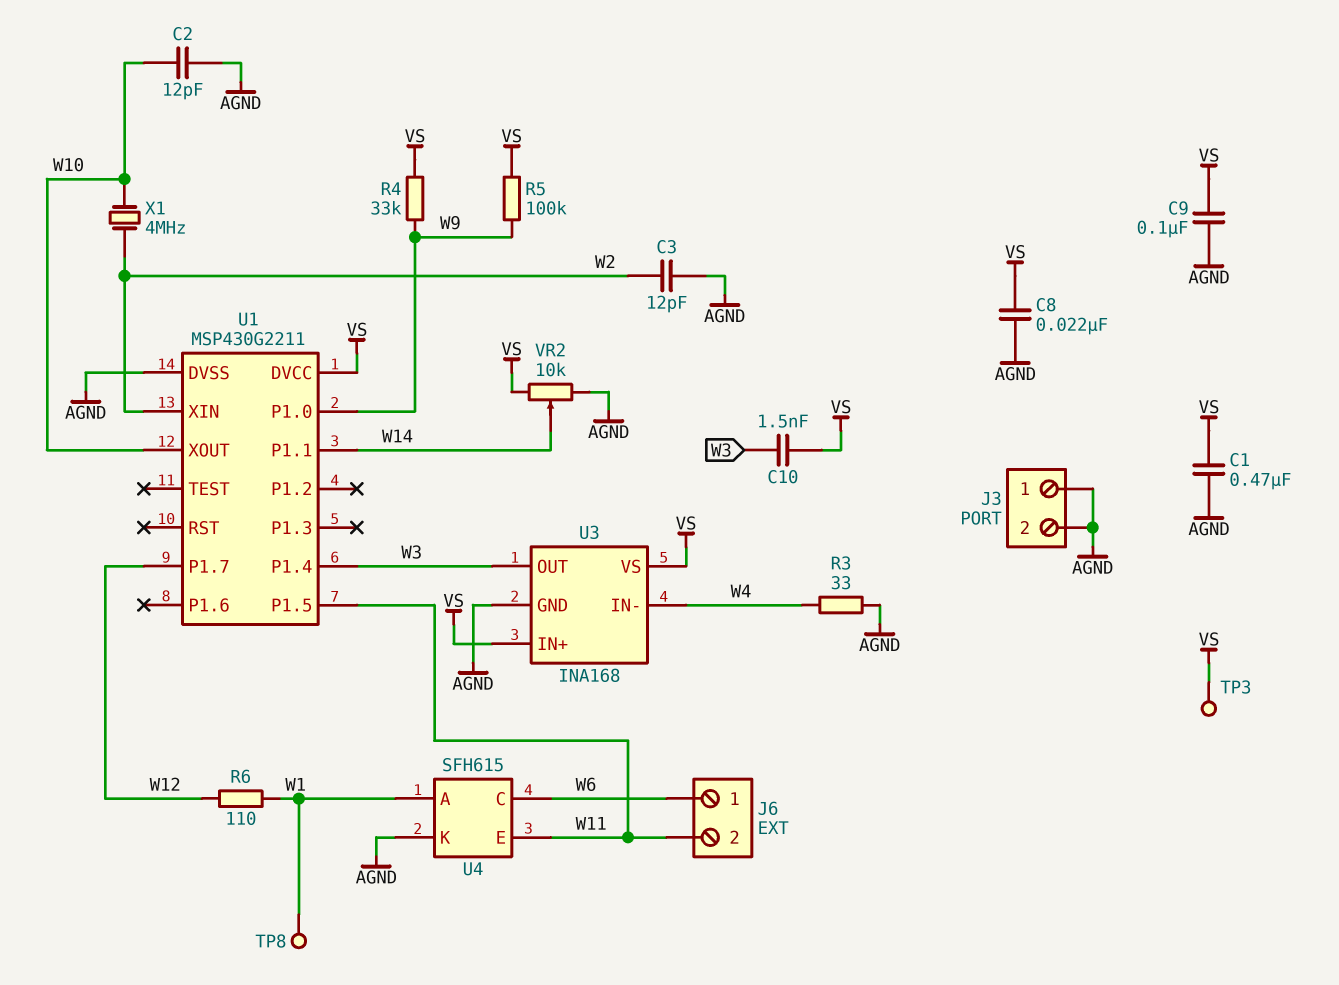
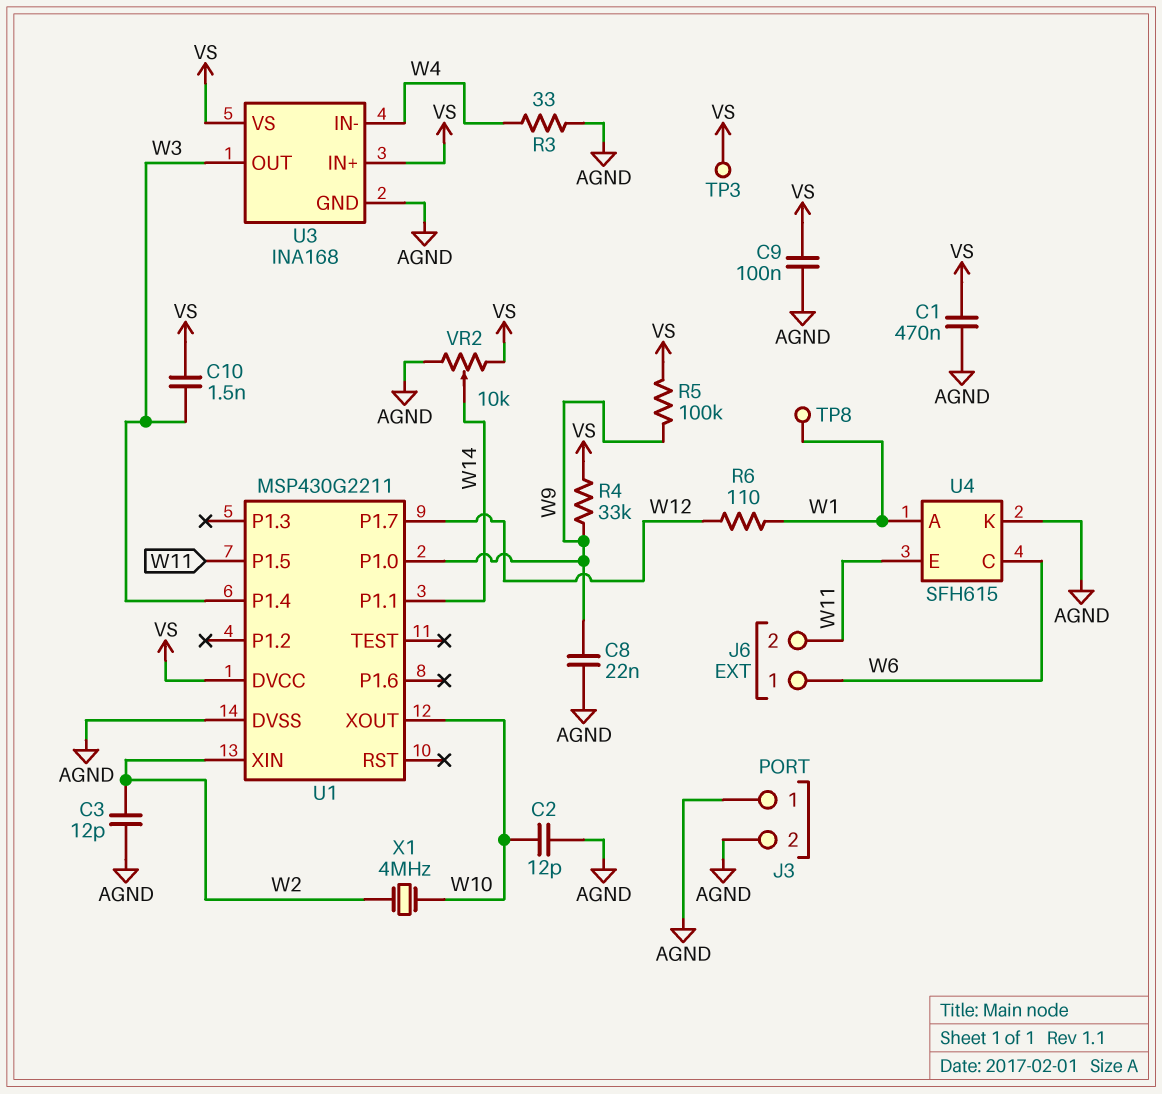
C8: 22nF (AGND, VS) -> 22nF (AGND, W9)

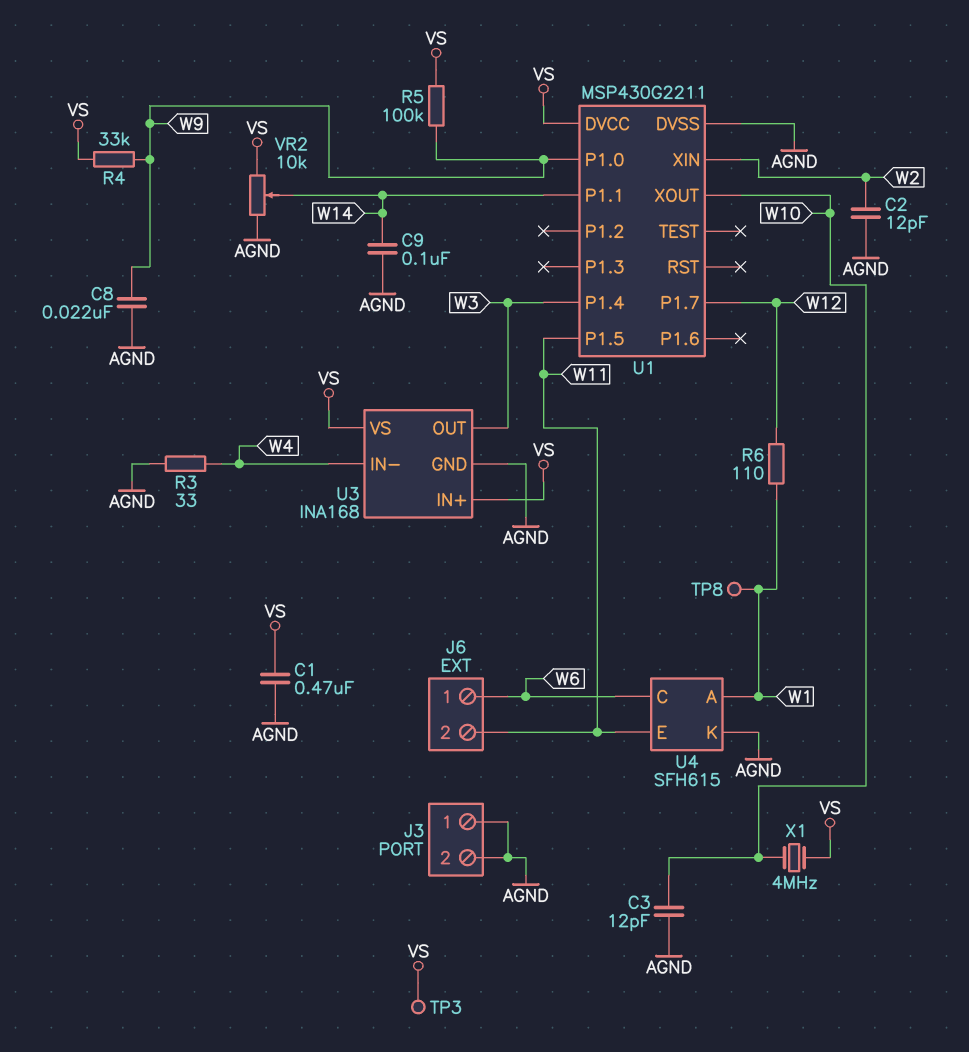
C2: 12pF (AGND, W10) -> 12pF (AGND, W2)
C3: 12pF (AGND, W2) -> 12pF (AGND, W10)
C9: 100nF (AGND, VS) -> 100nF (AGND, W14)
C10: 1.5nF (VS, W3) -> none
X1: 4MHz (W2, W10) -> 4MHz (VS, W10)

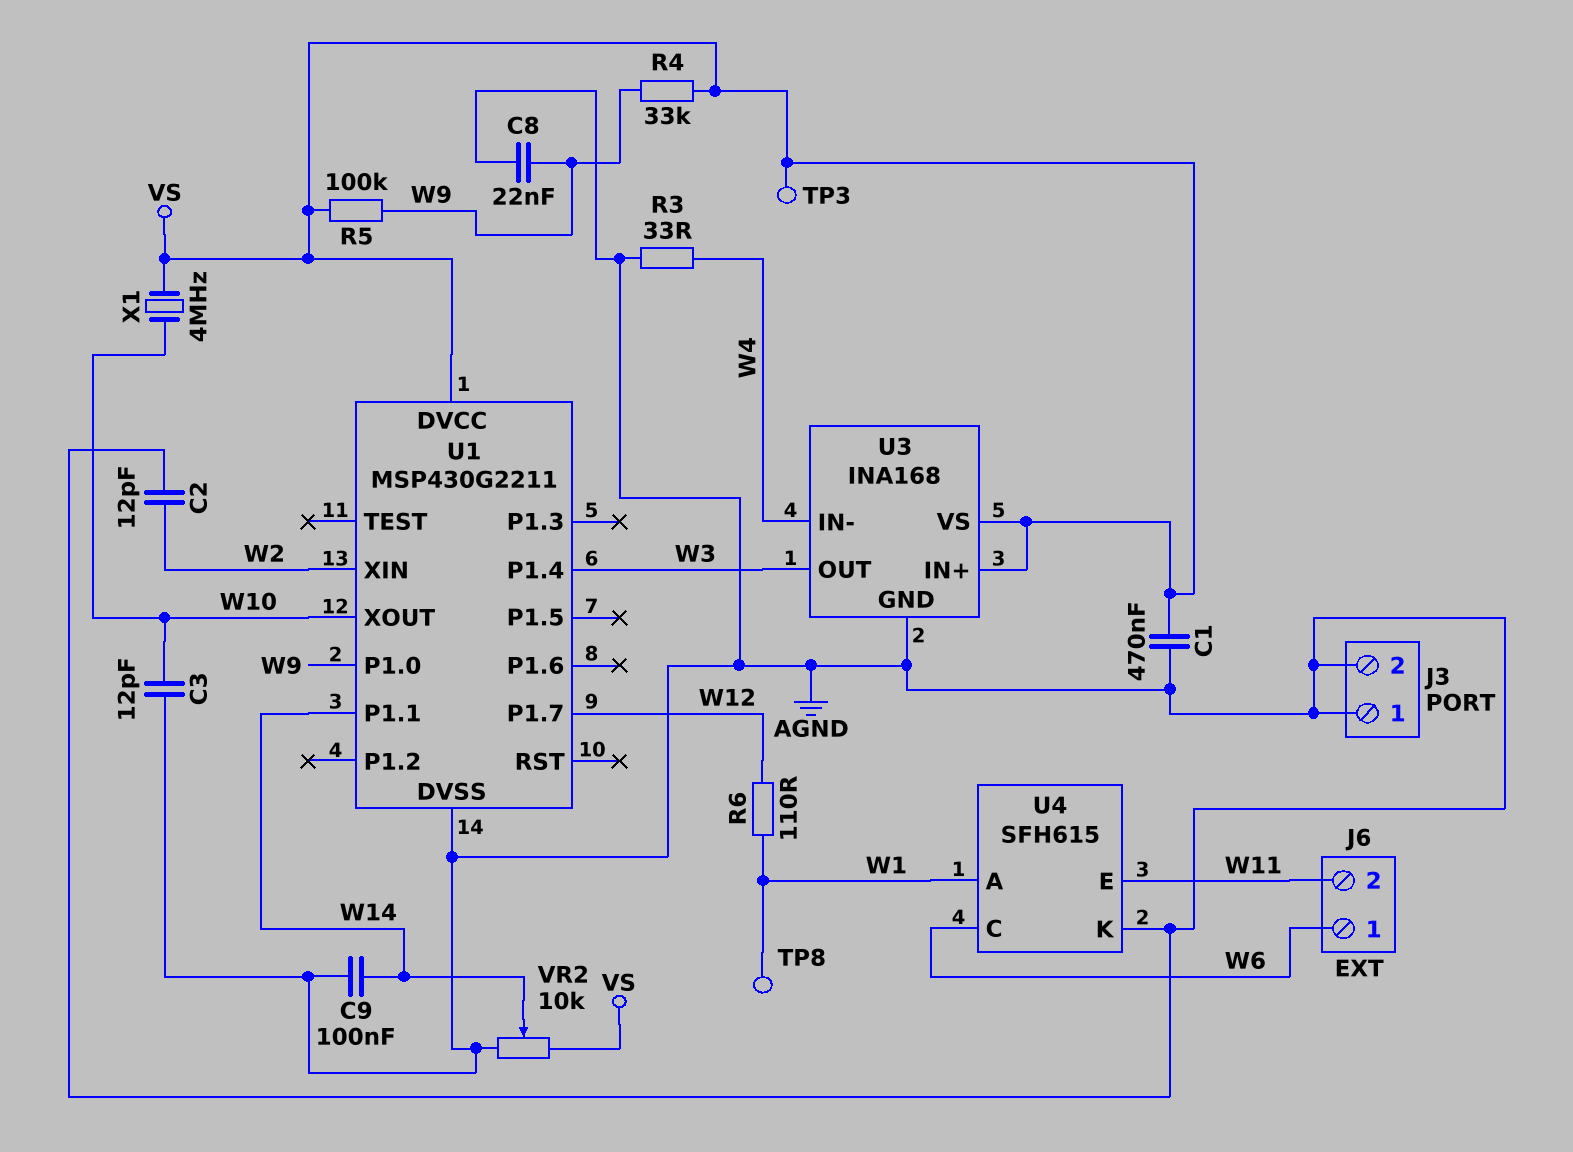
U1 pin P1.5: W11 -> none

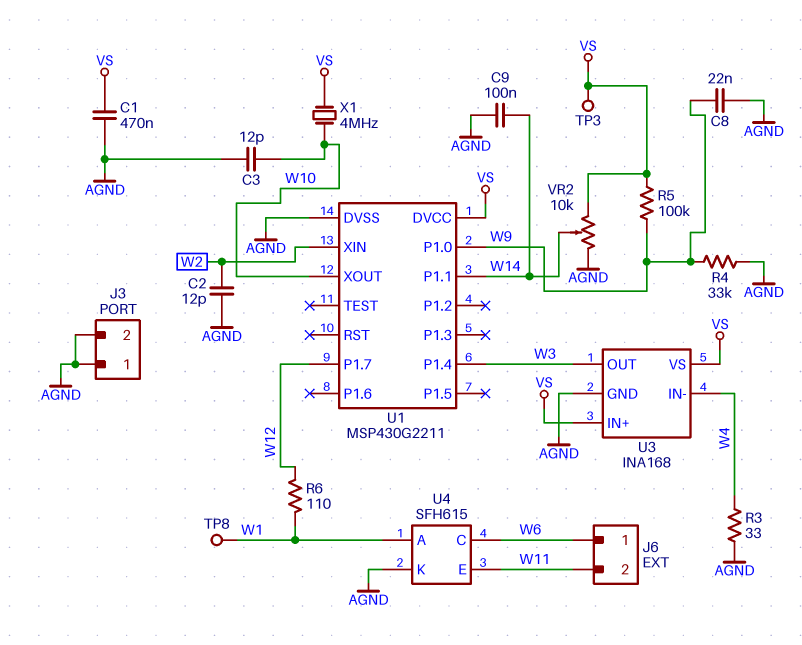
R4: 33k (VS, W9) -> 33k (AGND, W9)

